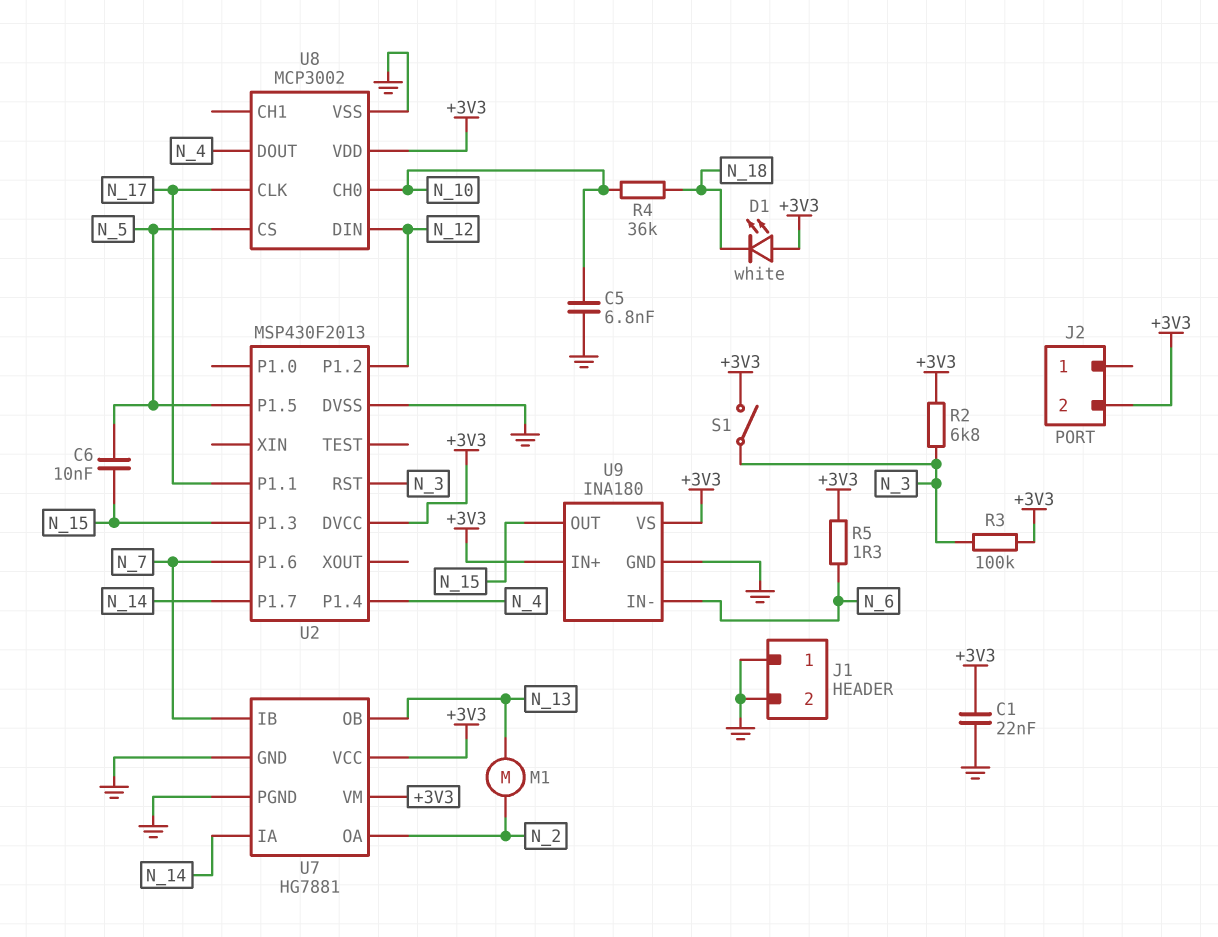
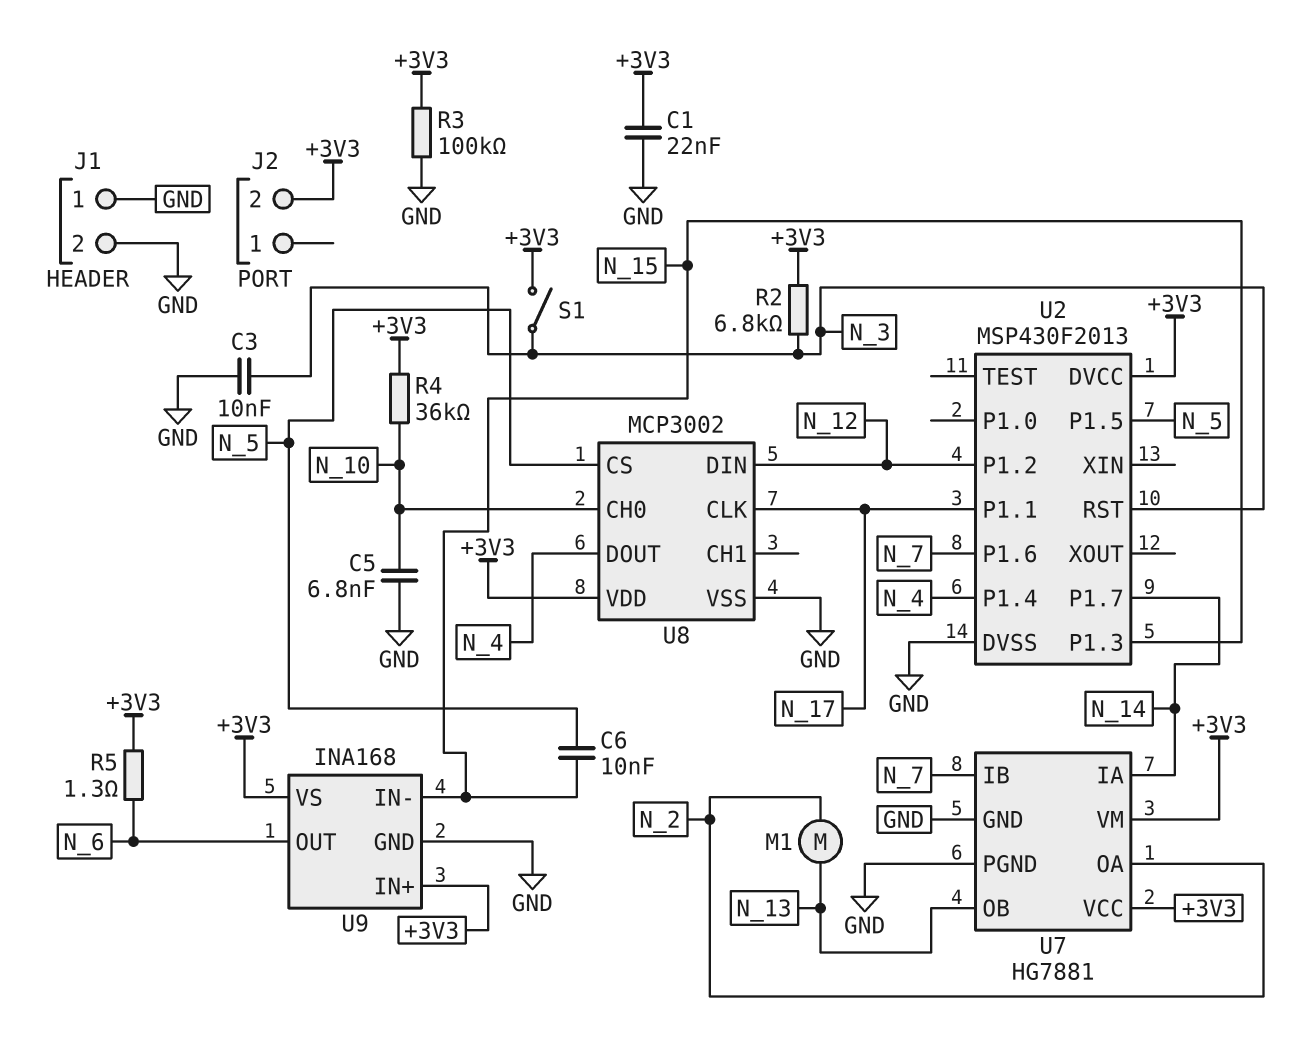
C3: none -> 10nF (GND, N_3)
D1: LED white (A +3V3, K N_18) -> none
R3: 100k (+3V3, N_3) -> 100k (+3V3, GND)
R4: 36k (N_10, N_18) -> 36k (+3V3, N_10)
U9: INA180 -> INA168
U9 pin IN-: N_6 -> N_15
U9 pin OUT: N_15 -> N_6

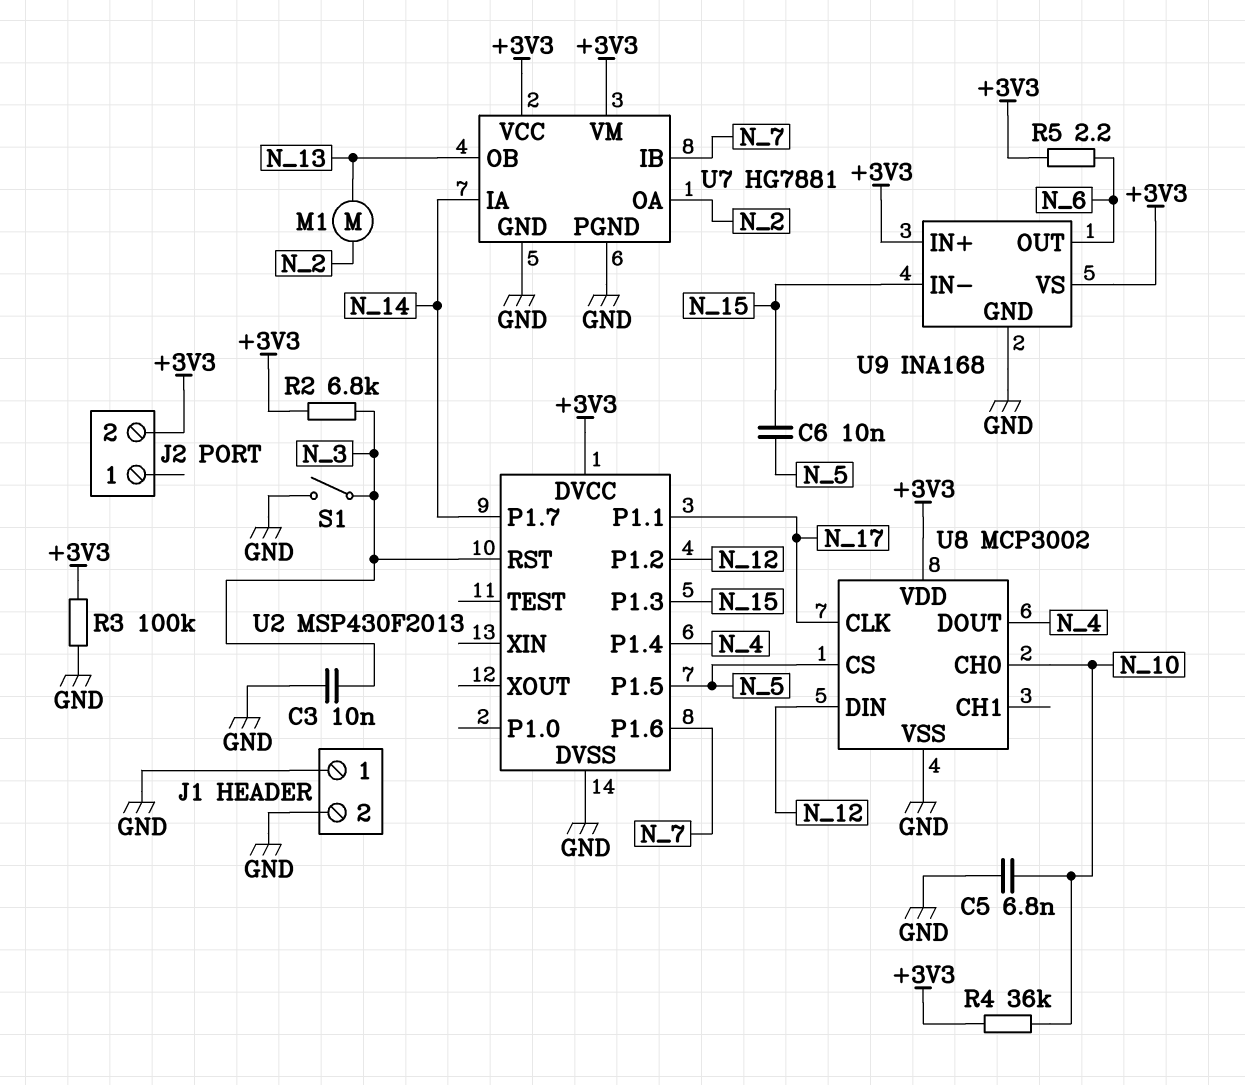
C1: 22nF (+3V3, GND) -> none
R5: 1.3 (+3V3, N_6) -> 2.2 (+3V3, N_6)
S1: switch (+3V3, N_3) -> switch (GND, N_3)

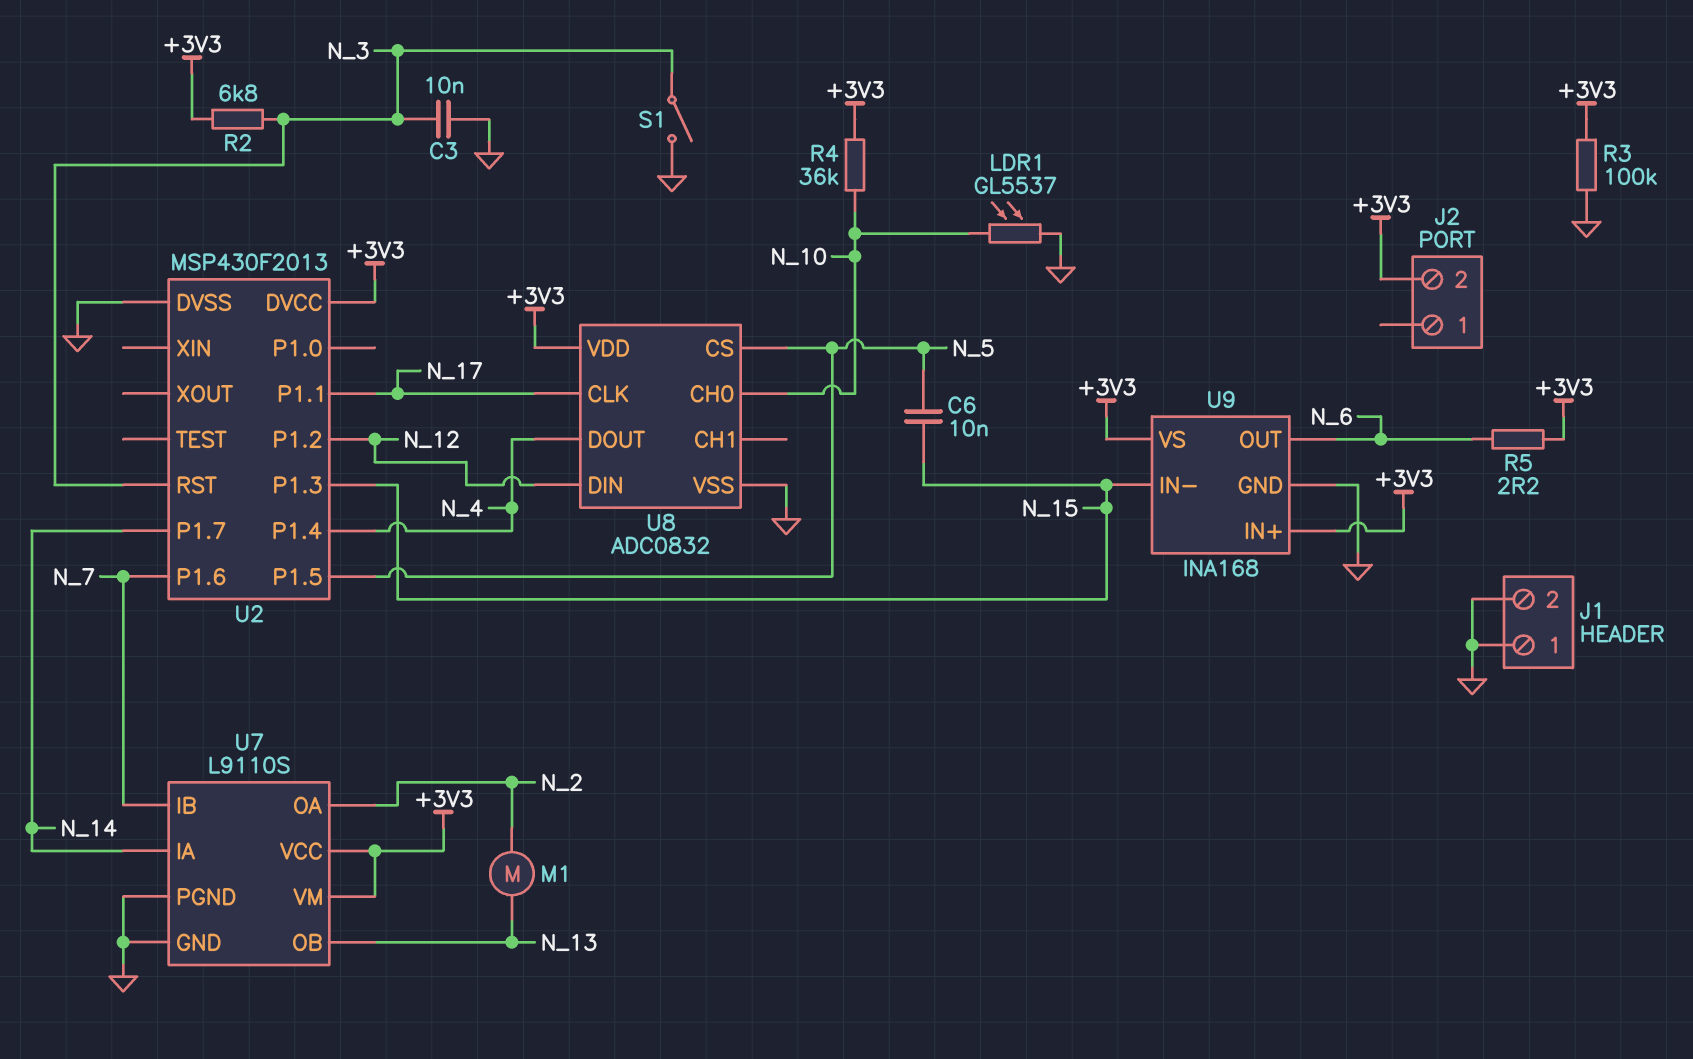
C5: 6.8nF (GND, N_10) -> none
LDR1: none -> GL5537 (GND, N_10)
U7: HG7881 -> L9110S
U8: MCP3002 -> ADC0832

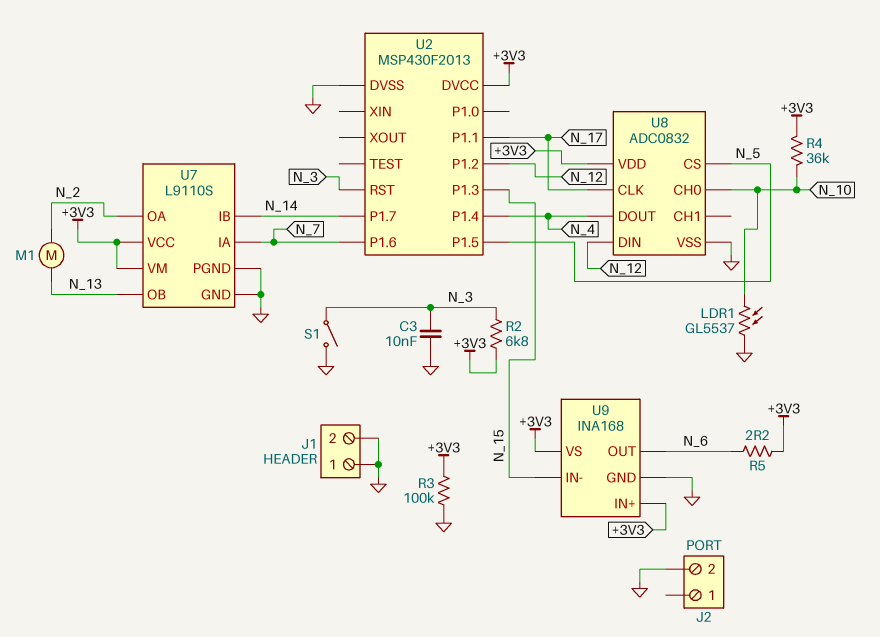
C6: 10nF (N_5, N_15) -> none
J2 pin 2: +3V3 -> GND
U7 pin IA: N_14 -> N_7
U7 pin IB: N_7 -> N_14

